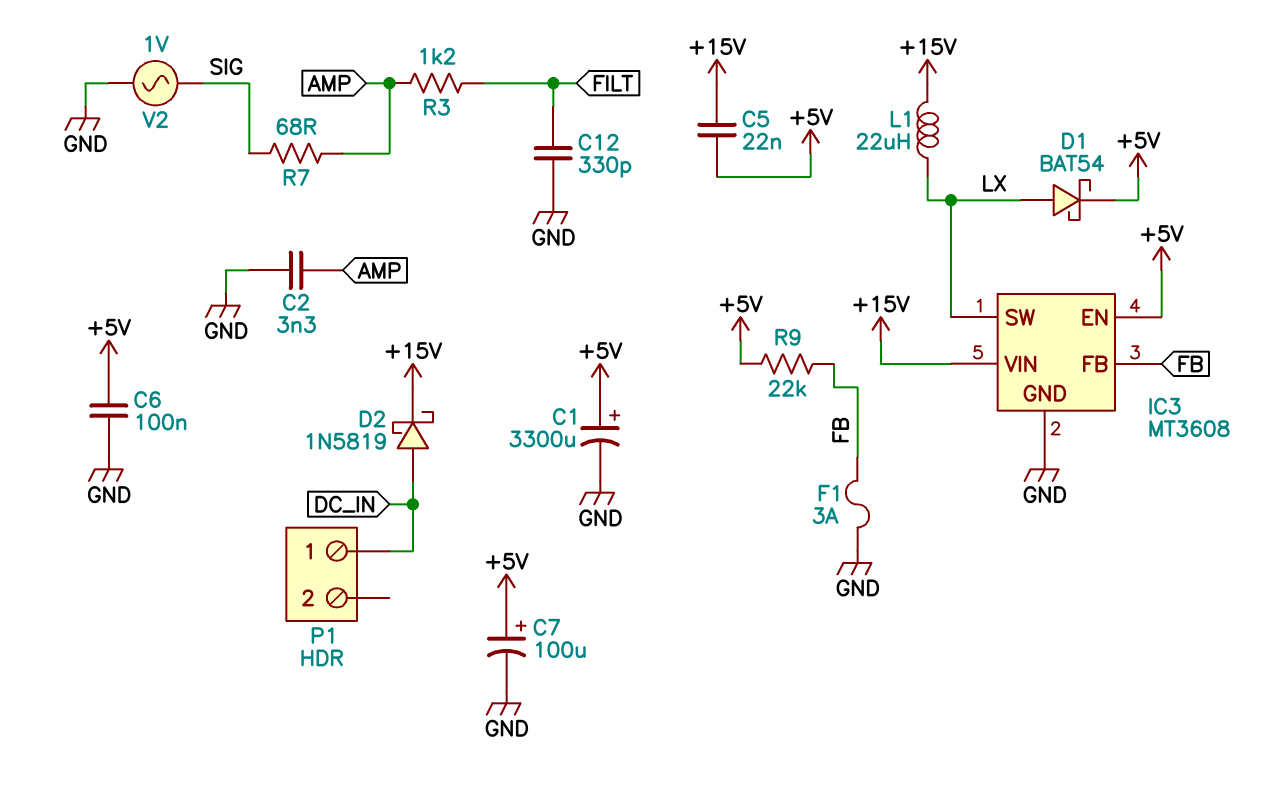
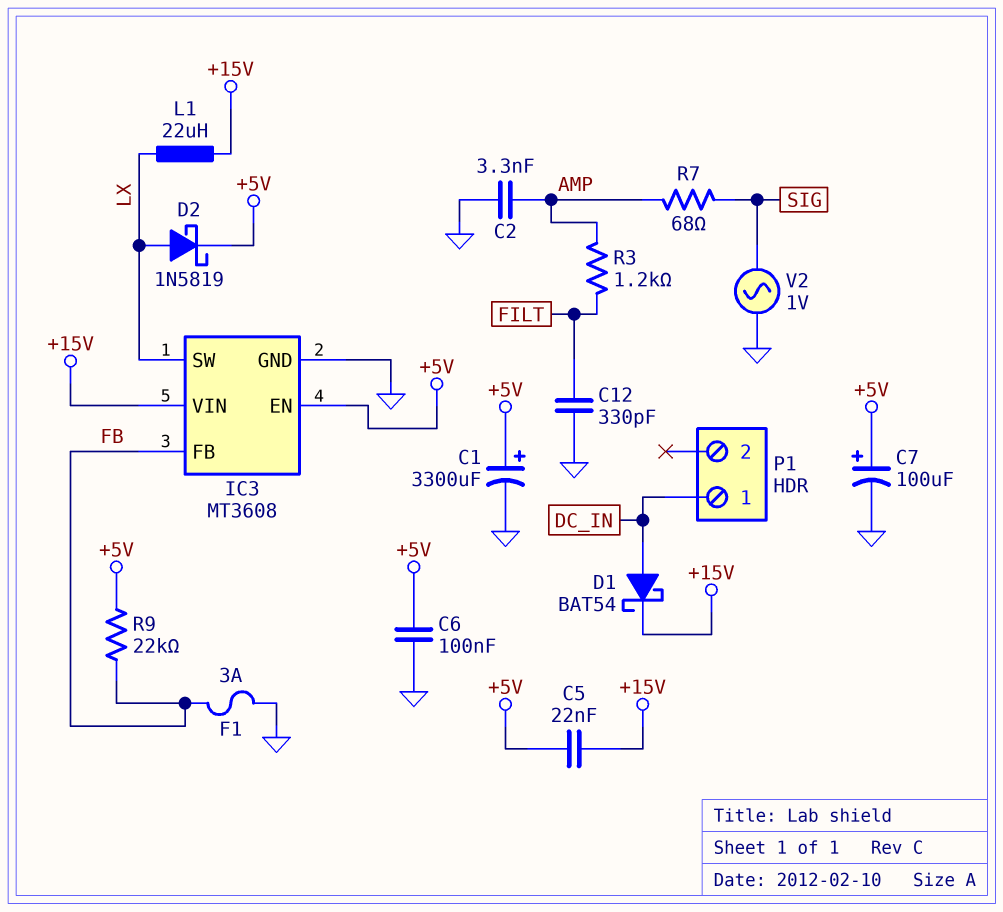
D1: schottky BAT54 (A LX, K +5V) -> schottky BAT54 (A DC_IN, K +15V)
D2: schottky 1N5819 (A DC_IN, K +15V) -> schottky 1N5819 (A LX, K +5V)

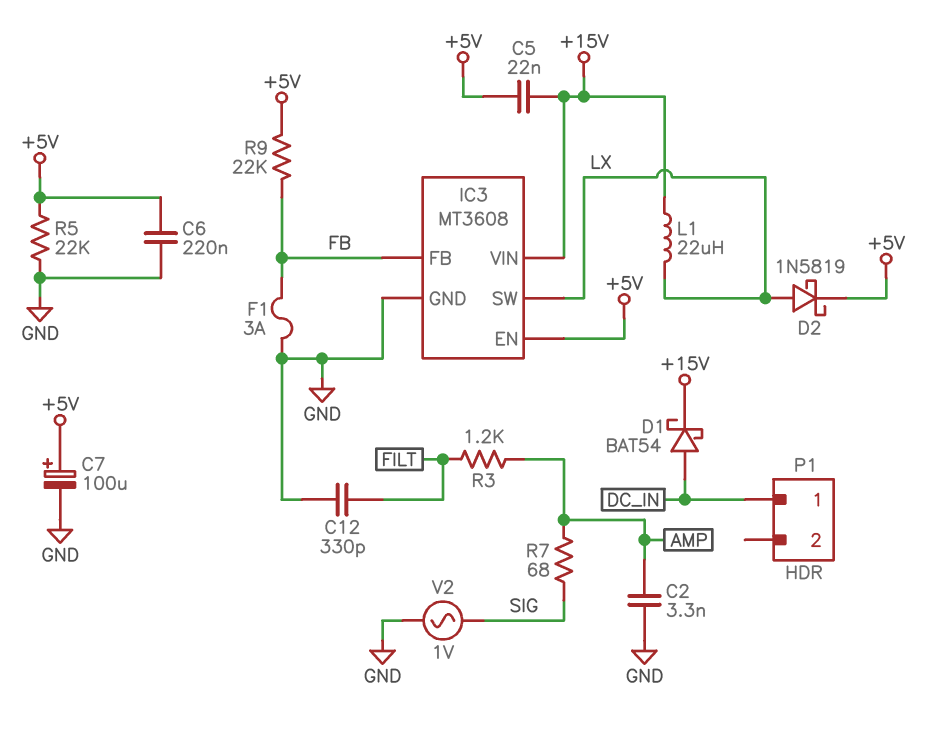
C1: 3300uF (plus +5V, minus GND) -> none
C6: 100nF (+5V, GND) -> 220nF (+5V, GND)
R5: none -> 22k (+5V, GND)

